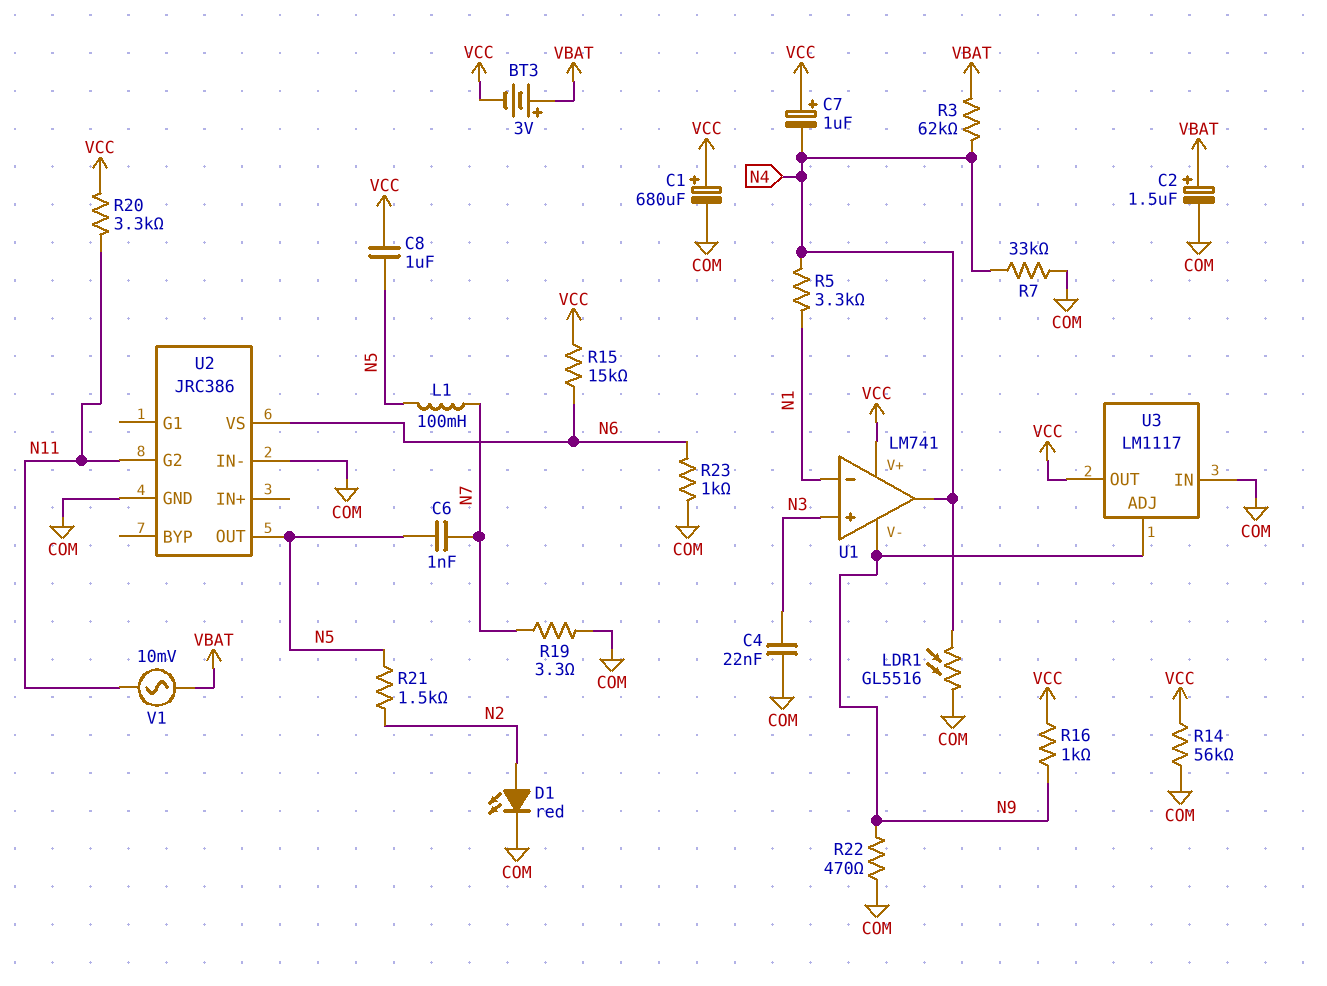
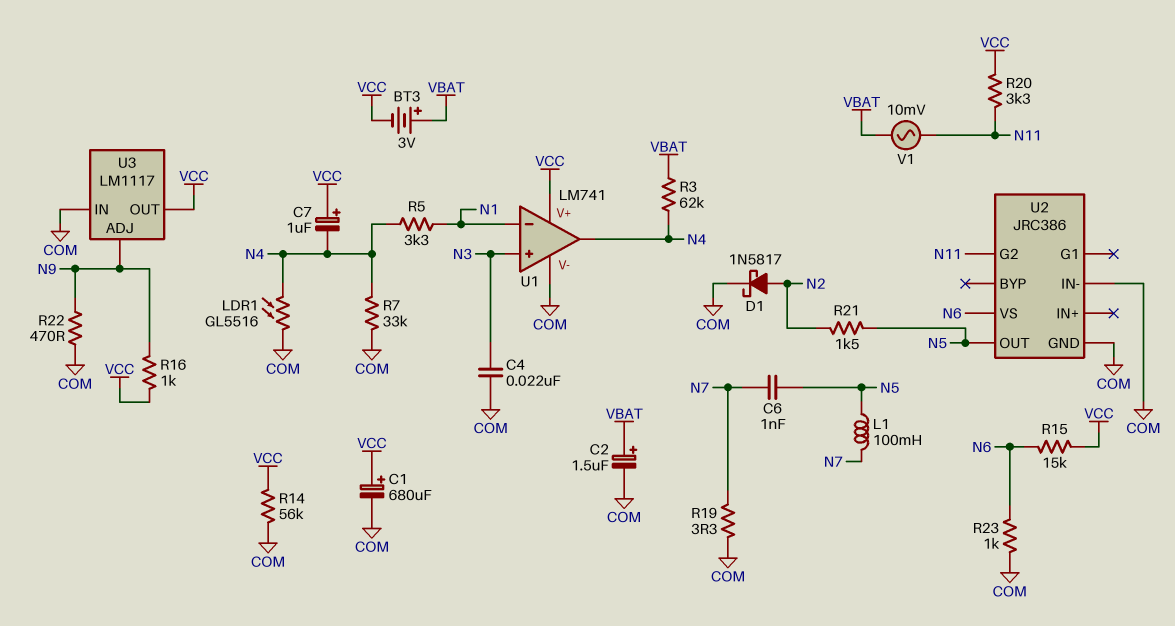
C8: 1uF (N5, VCC) -> none
D1: LED red (A N2, K COM) -> schottky 1N5817 (A N2, K COM)
U1 pin V-: N9 -> COM

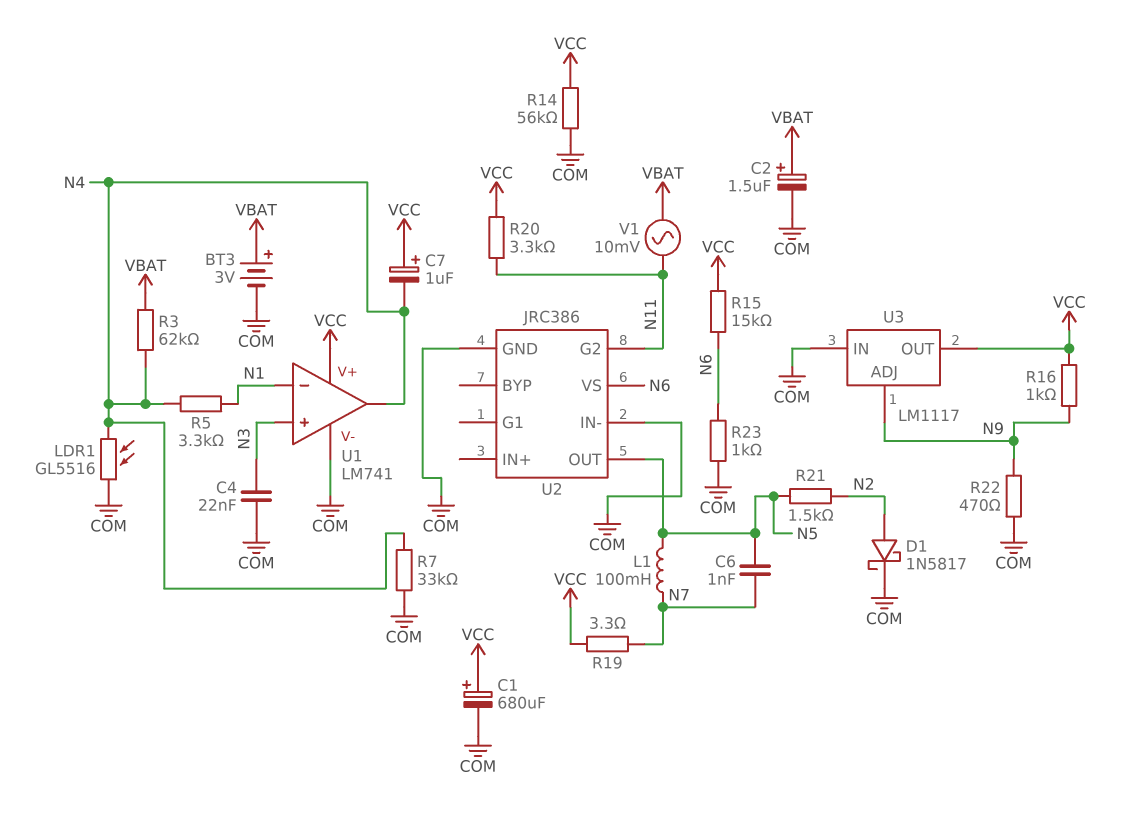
BT3: 3V (plus VBAT, minus VCC) -> 3V (plus VBAT, minus COM)
R19: 3.3 (COM, N7) -> 3.3 (N7, VCC)

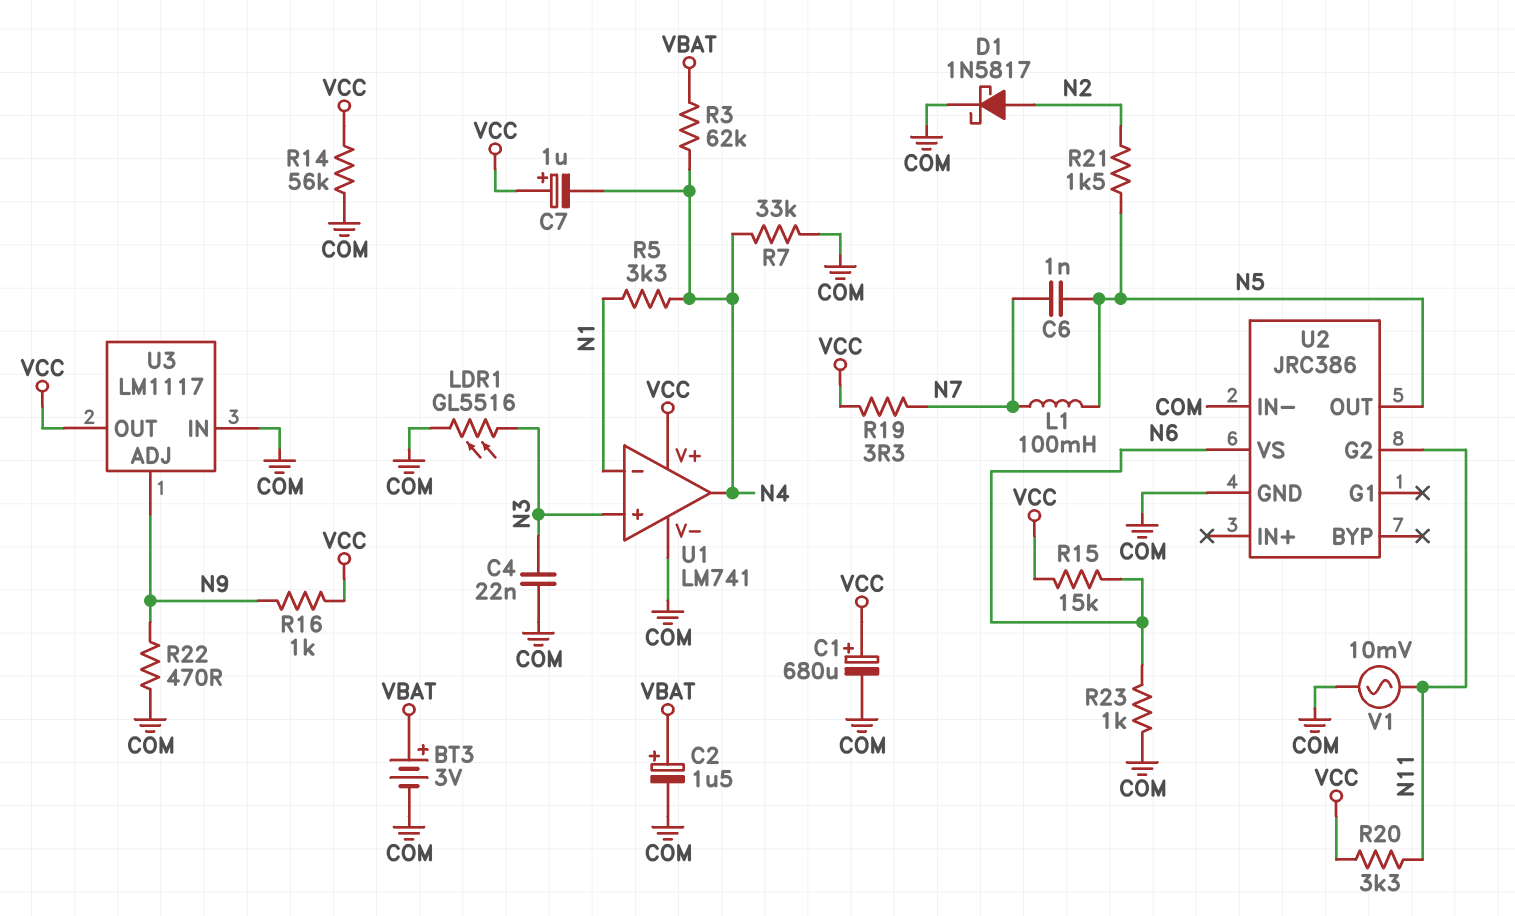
LDR1: GL5516 (COM, N4) -> GL5516 (COM, N3)
V1: AC 10mV (N11, VBAT) -> AC 10mV (COM, N11)

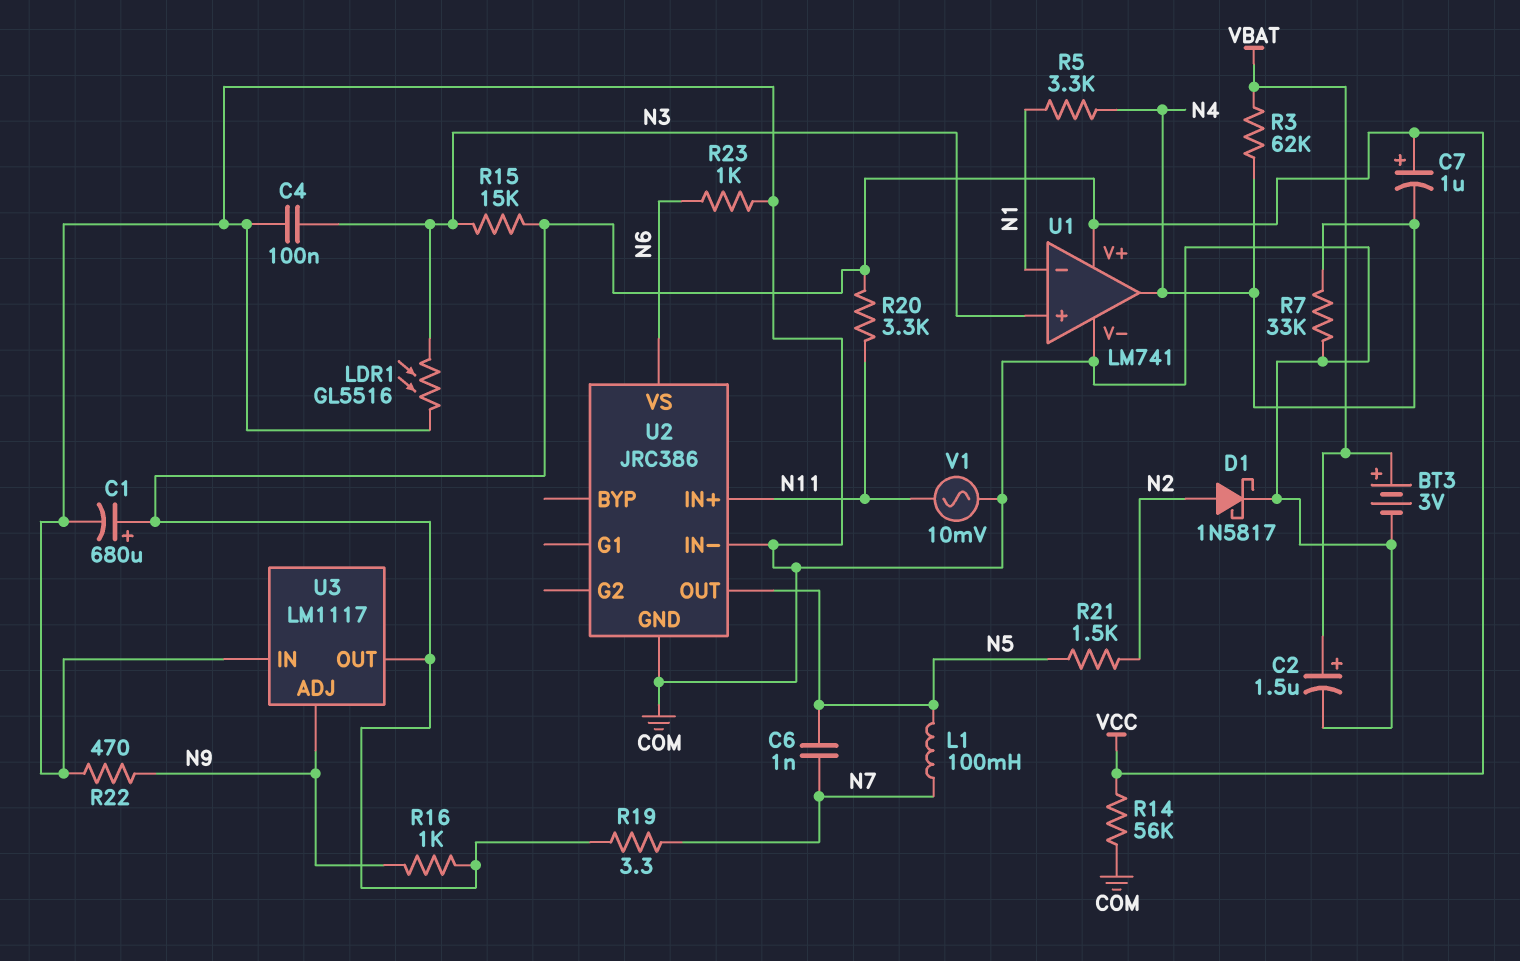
C4: 22nF (COM, N3) -> 100nF (COM, N3)
R15: 15k (N6, VCC) -> 15k (N3, VCC)
U2 pin G2: N11 -> none
U2 pin IN+: none -> N11

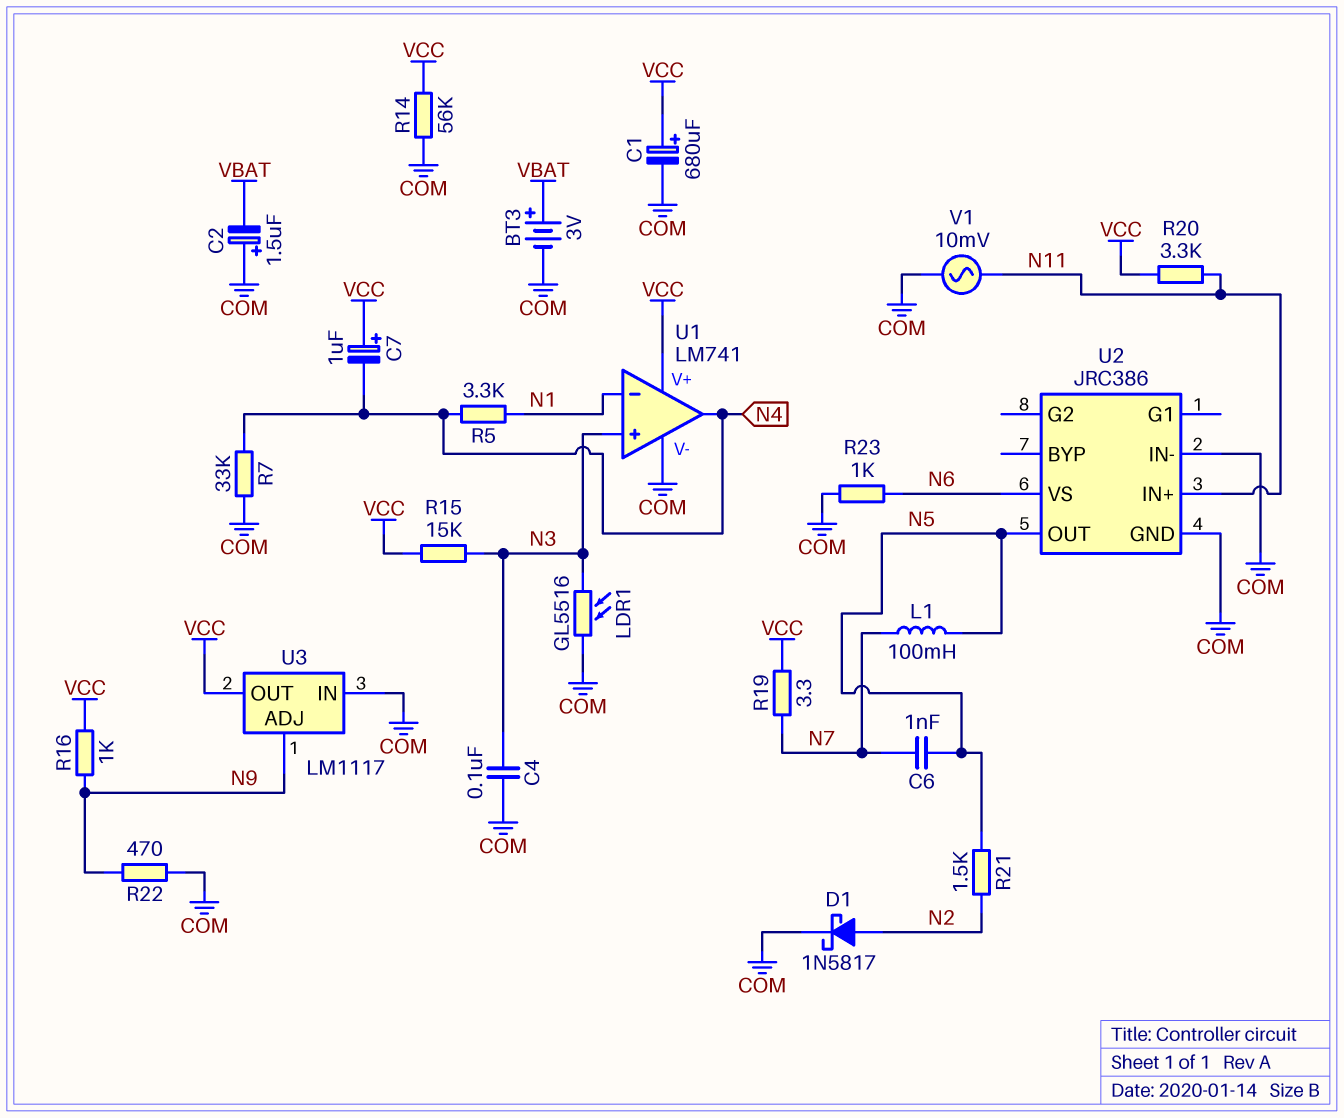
C2: 1.5uF (plus VBAT, minus COM) -> 1.5uF (plus COM, minus VBAT)
R3: 62k (N4, VBAT) -> none

